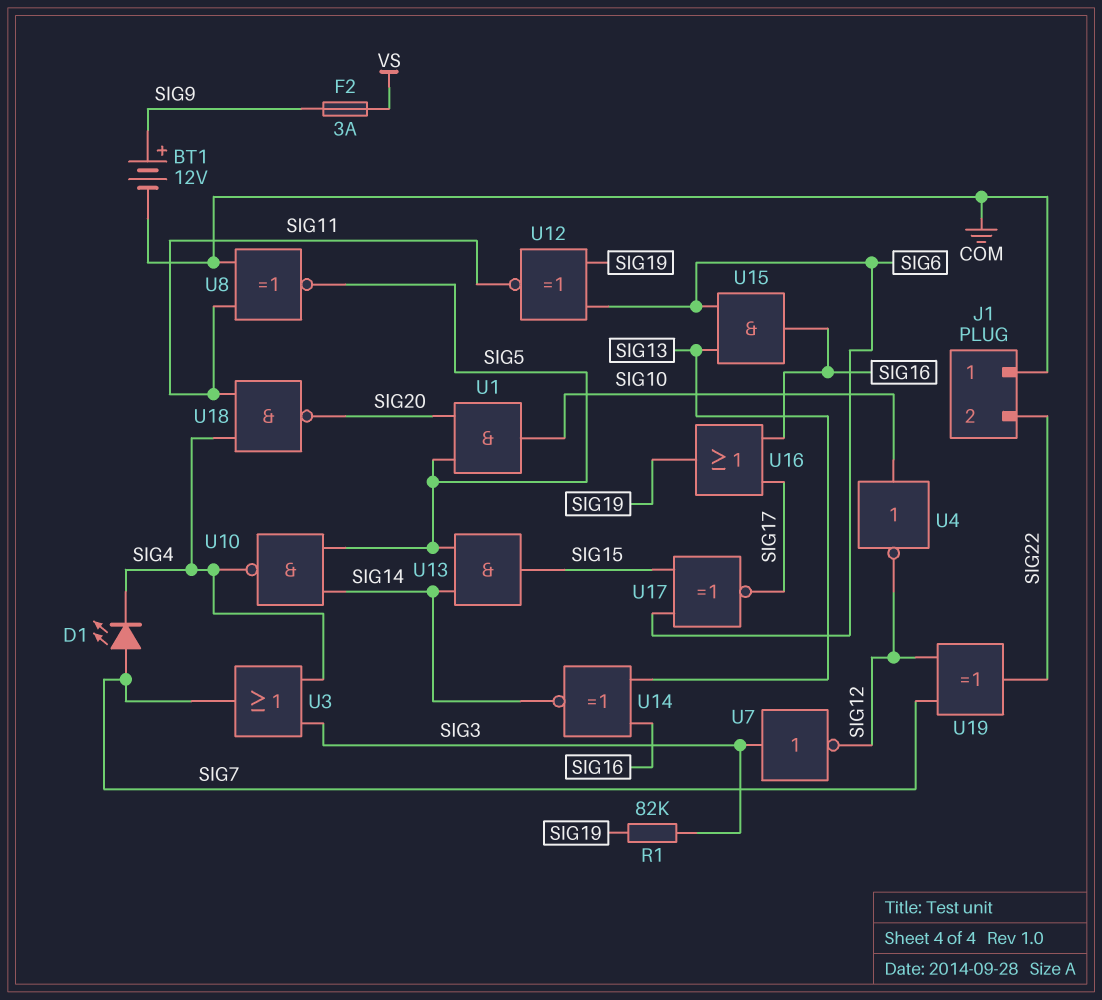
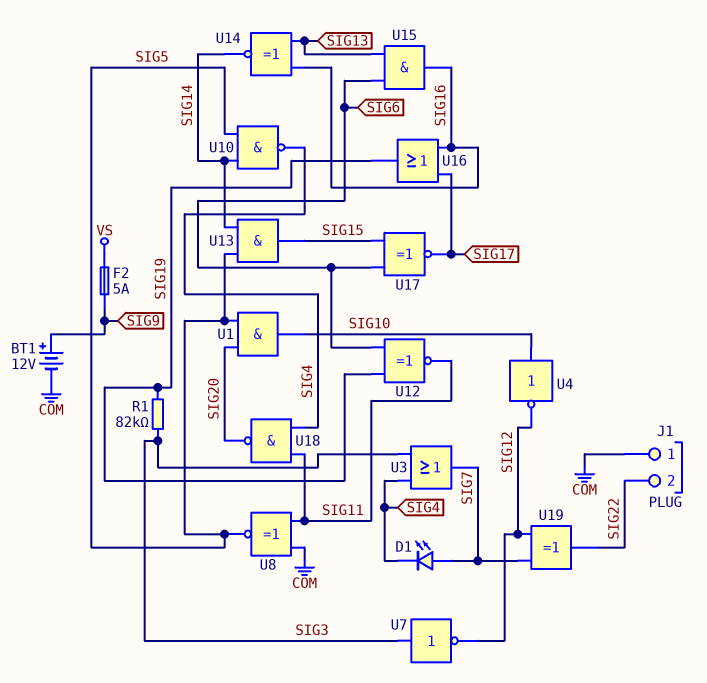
F2: 3A (SIG9, VS) -> 5A (SIG9, VS)

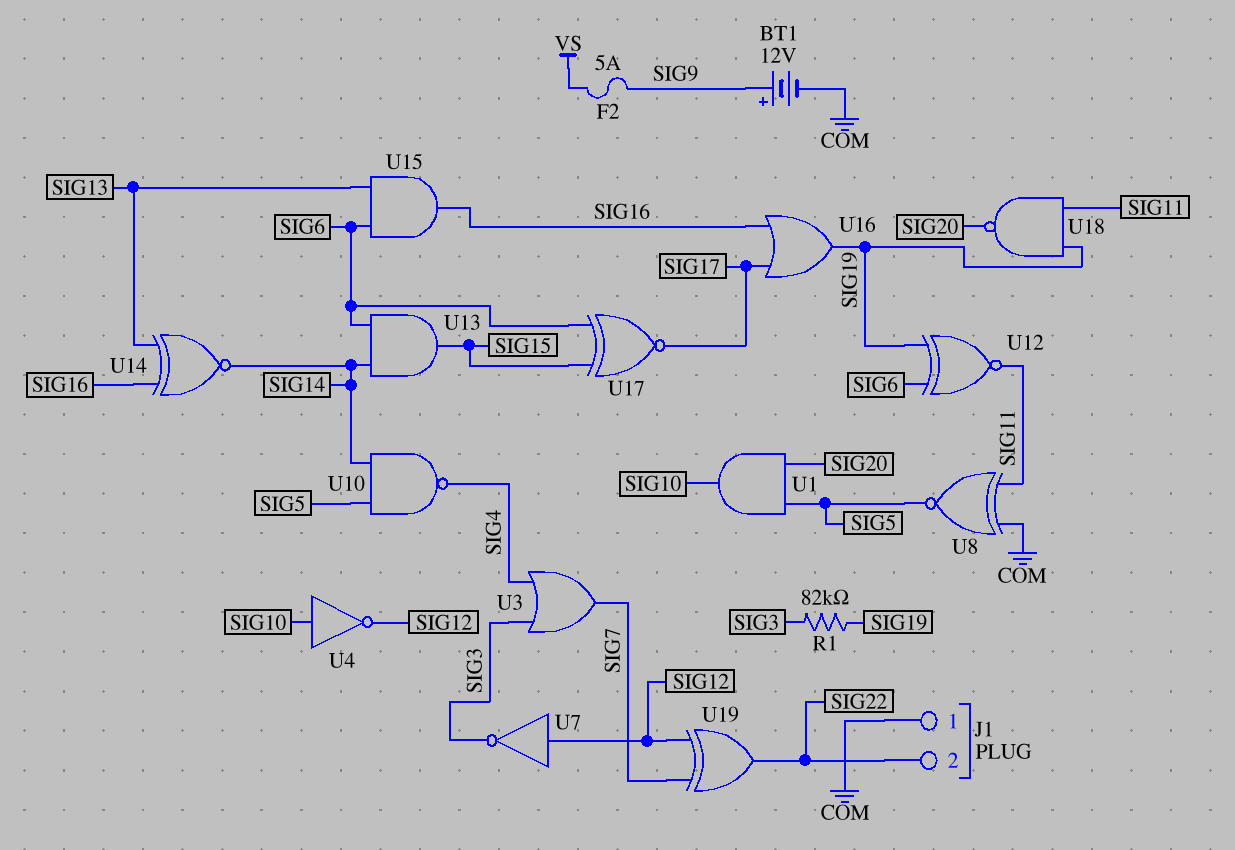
D1: LED (A SIG7, K SIG4) -> none
U7: NOT (in SIG3, out SIG12) -> NOT (in SIG12, out SIG3)
U13: AND (in SIG5, in SIG14, out SIG15) -> AND (in SIG6, in SIG14, out SIG15)
U18: NAND (in SIG4, in SIG11, out SIG20) -> NAND (in SIG11, in SIG19, out SIG20)

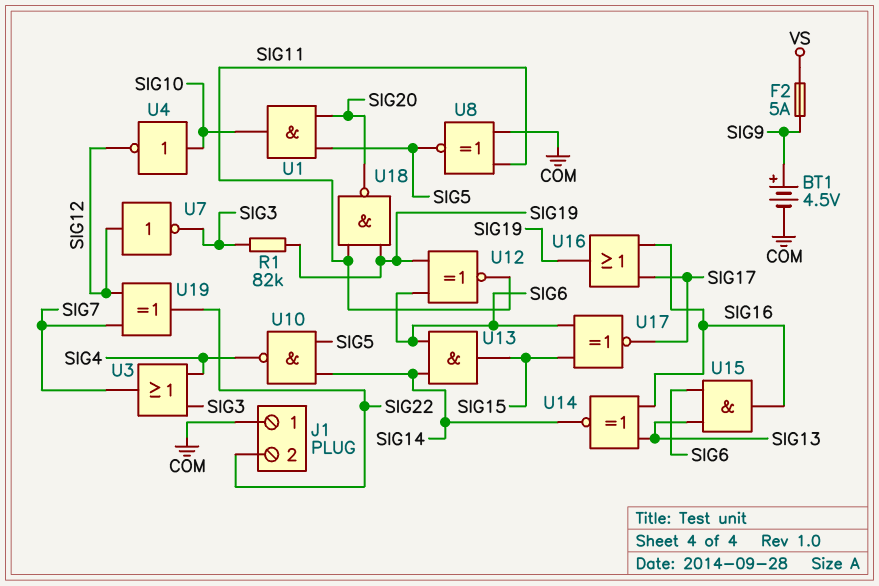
BT1: 12V (plus SIG9, minus COM) -> 4.5V (plus SIG9, minus COM)

